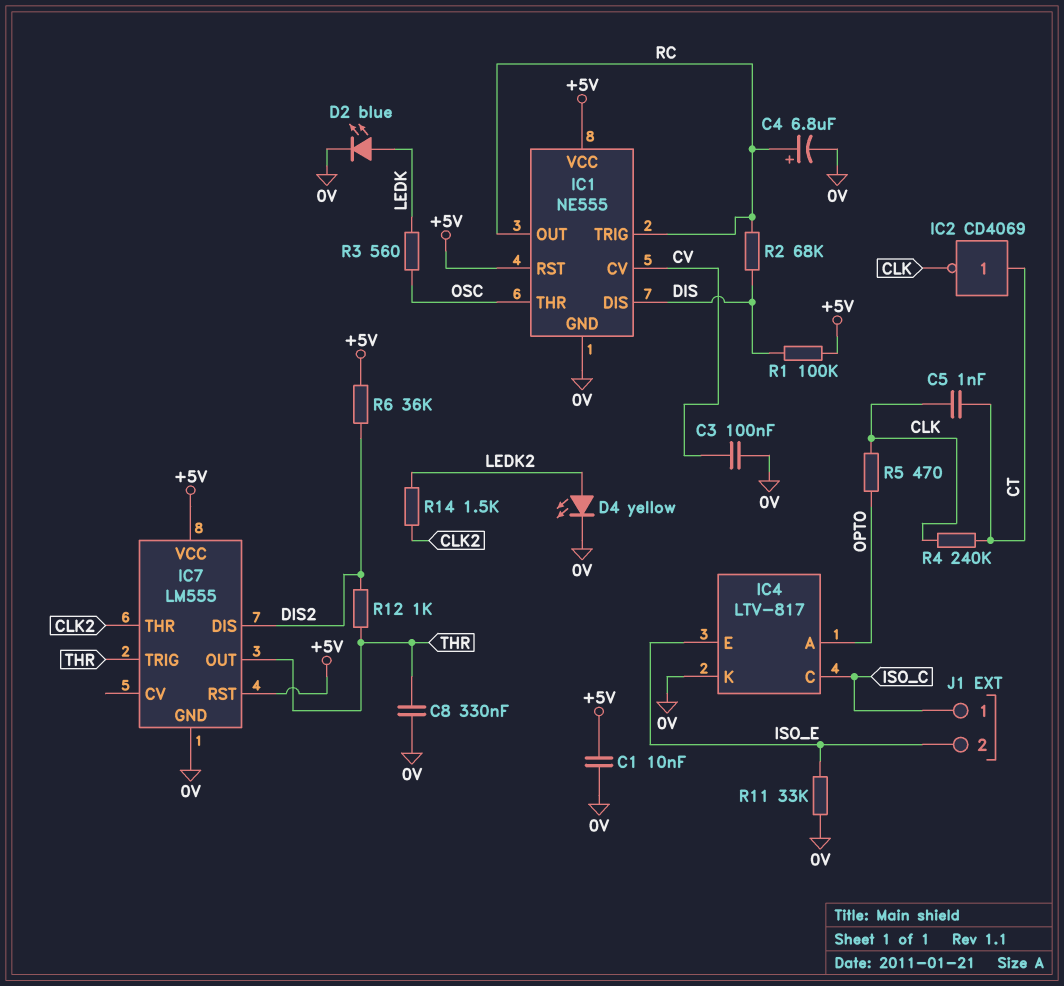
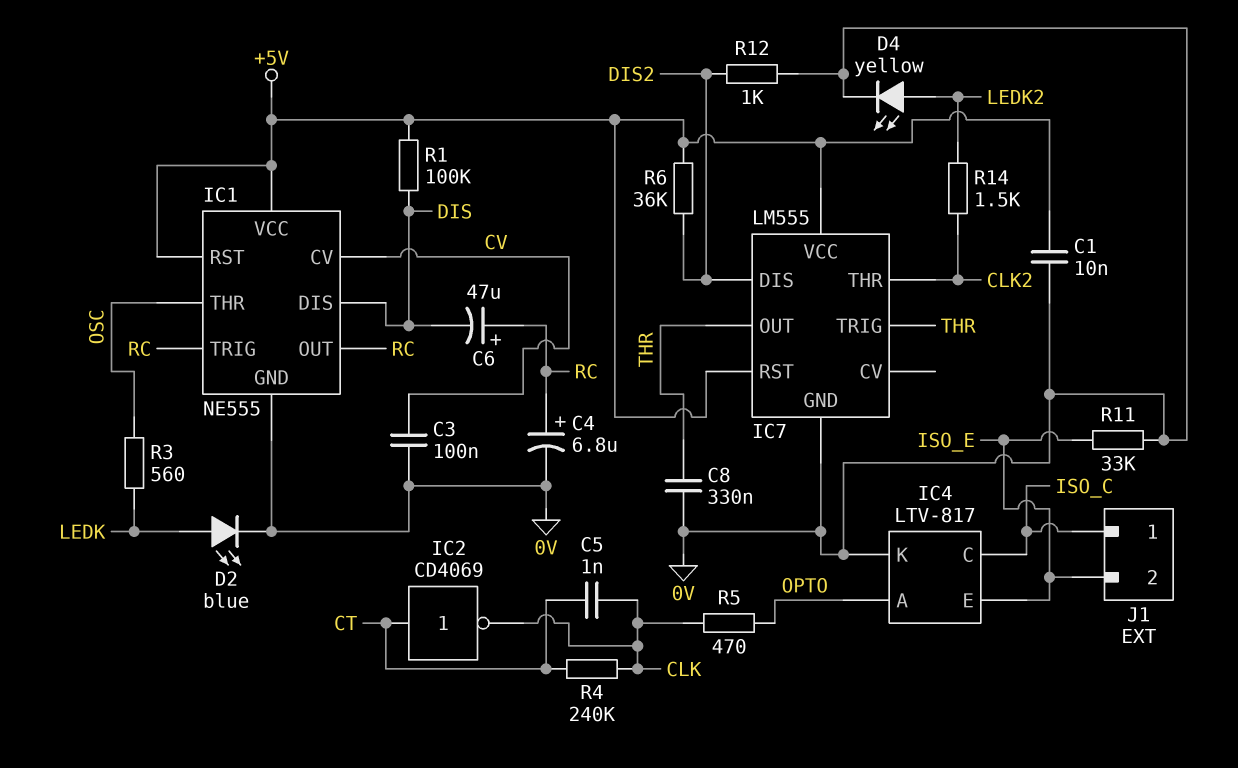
C6: none -> 47uF (plus RC, minus DIS)
R2: 68k (DIS, RC) -> none
R12: 1k (DIS2, THR) -> 1k (0V, DIS2)

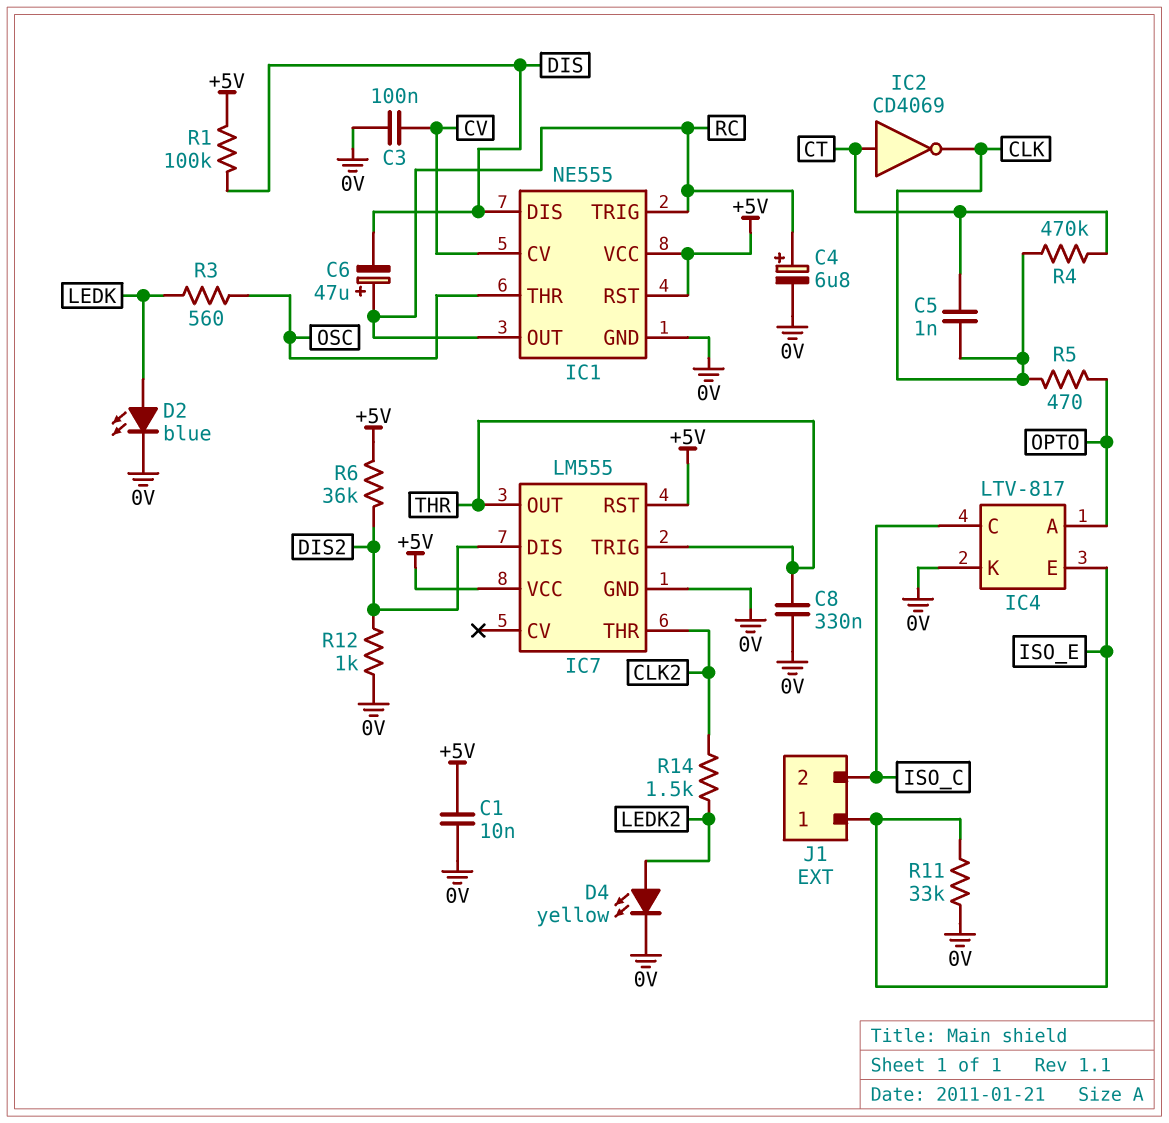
J1 pin 1: ISO_C -> ISO_E
J1 pin 2: ISO_E -> ISO_C
R4: 240k (CLK, CT) -> 470k (CLK, CT)

